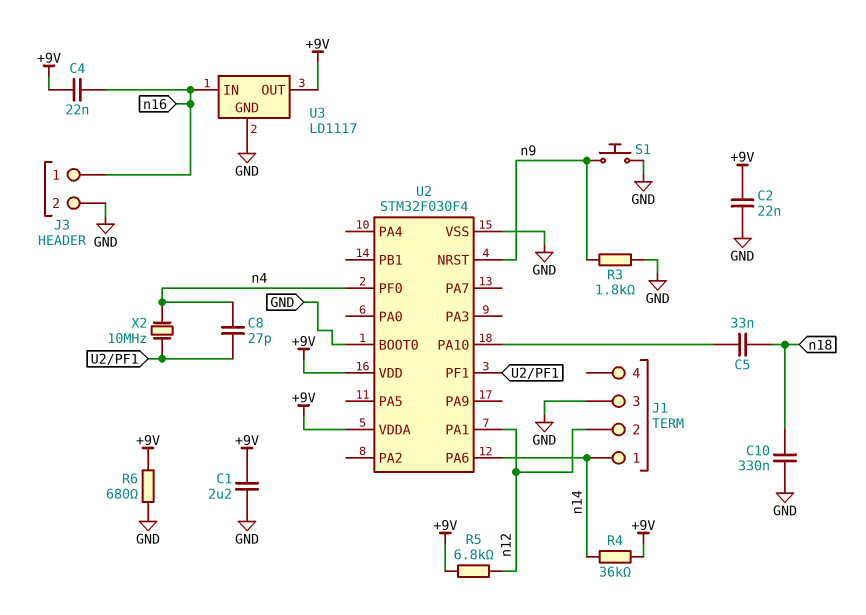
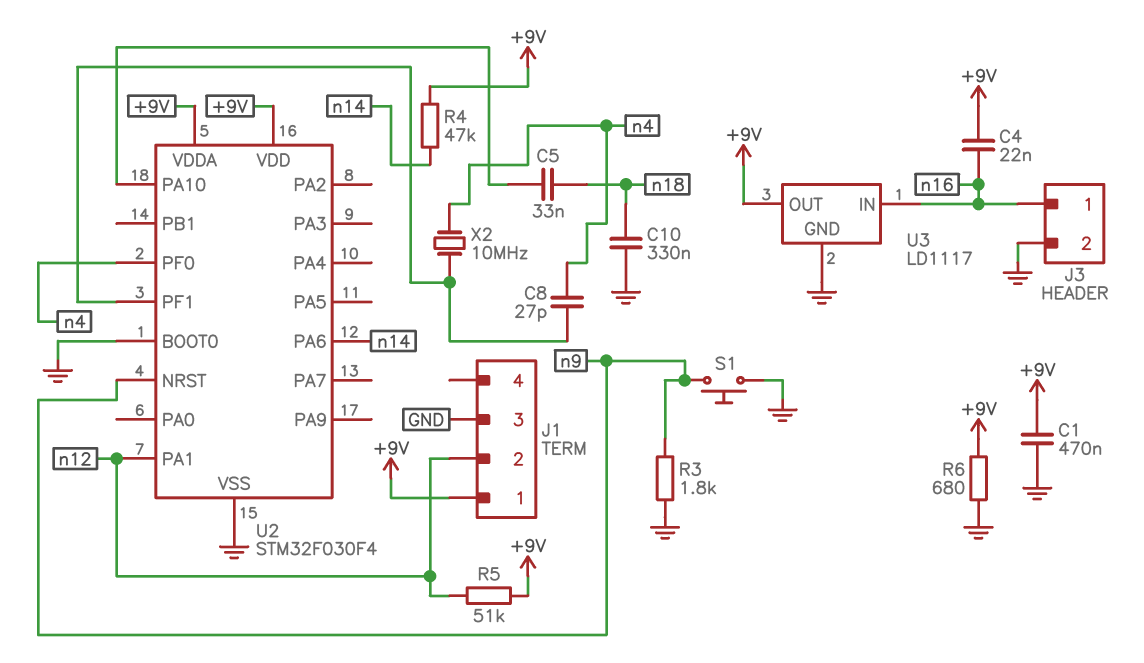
C1: 2.2uF (+9V, GND) -> 470nF (+9V, GND)
C2: 22nF (+9V, GND) -> none
J1 pin 1: n14 -> +9V
R4: 36k (+9V, n14) -> 47k (+9V, n14)
R5: 6.8k (+9V, n12) -> 51k (+9V, n12)

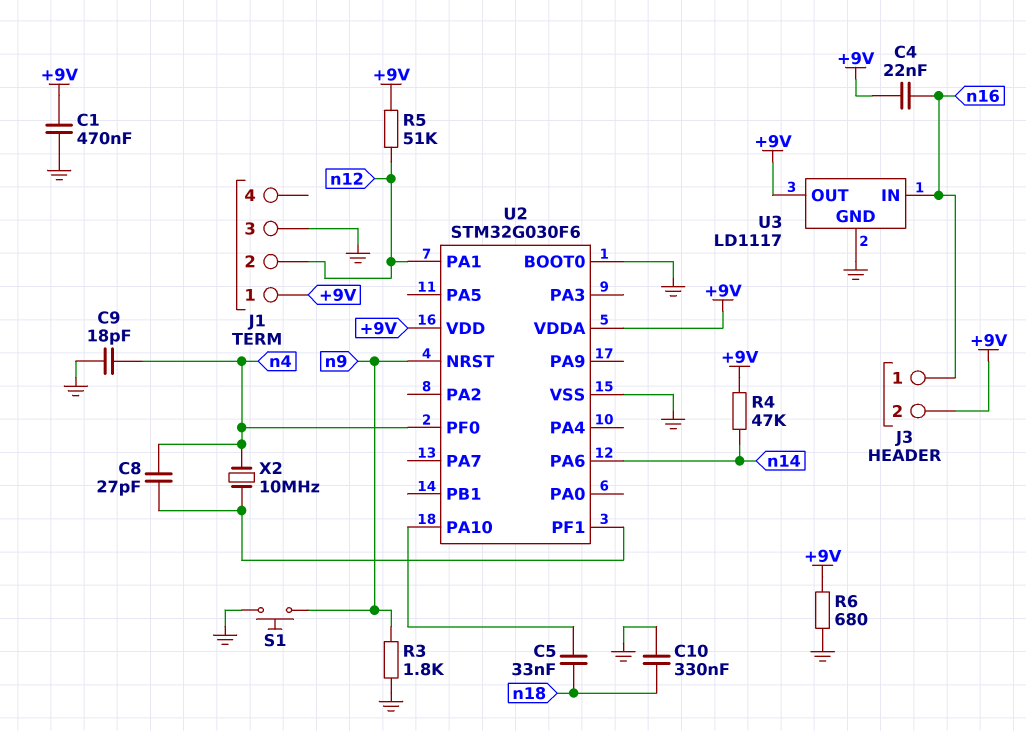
C9: none -> 18pF (GND, n4)
J3 pin 2: GND -> +9V
U2: STM32F030F4 -> STM32G030F6

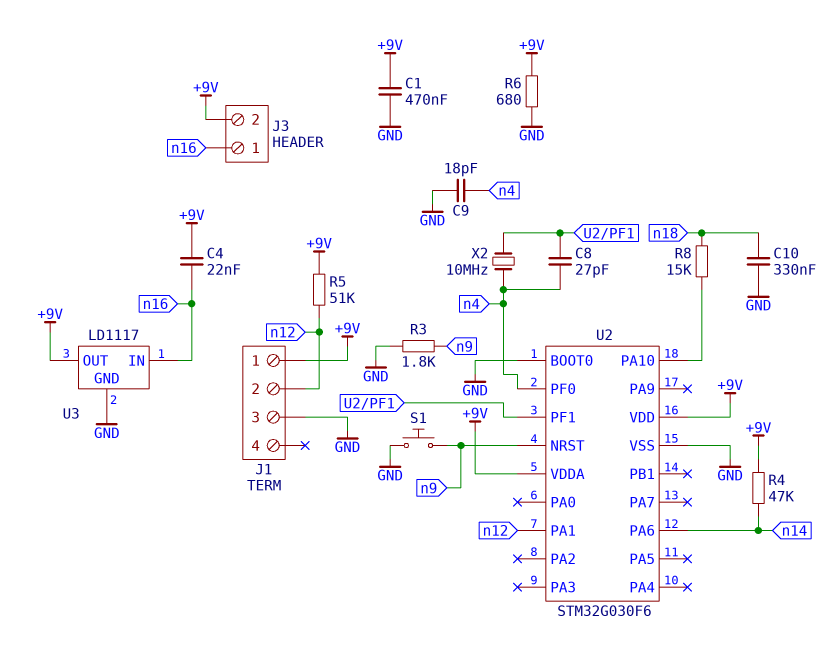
C5: 33nF (U2/PA10, n18) -> none
R8: none -> 15k (U2/PA10, n18)

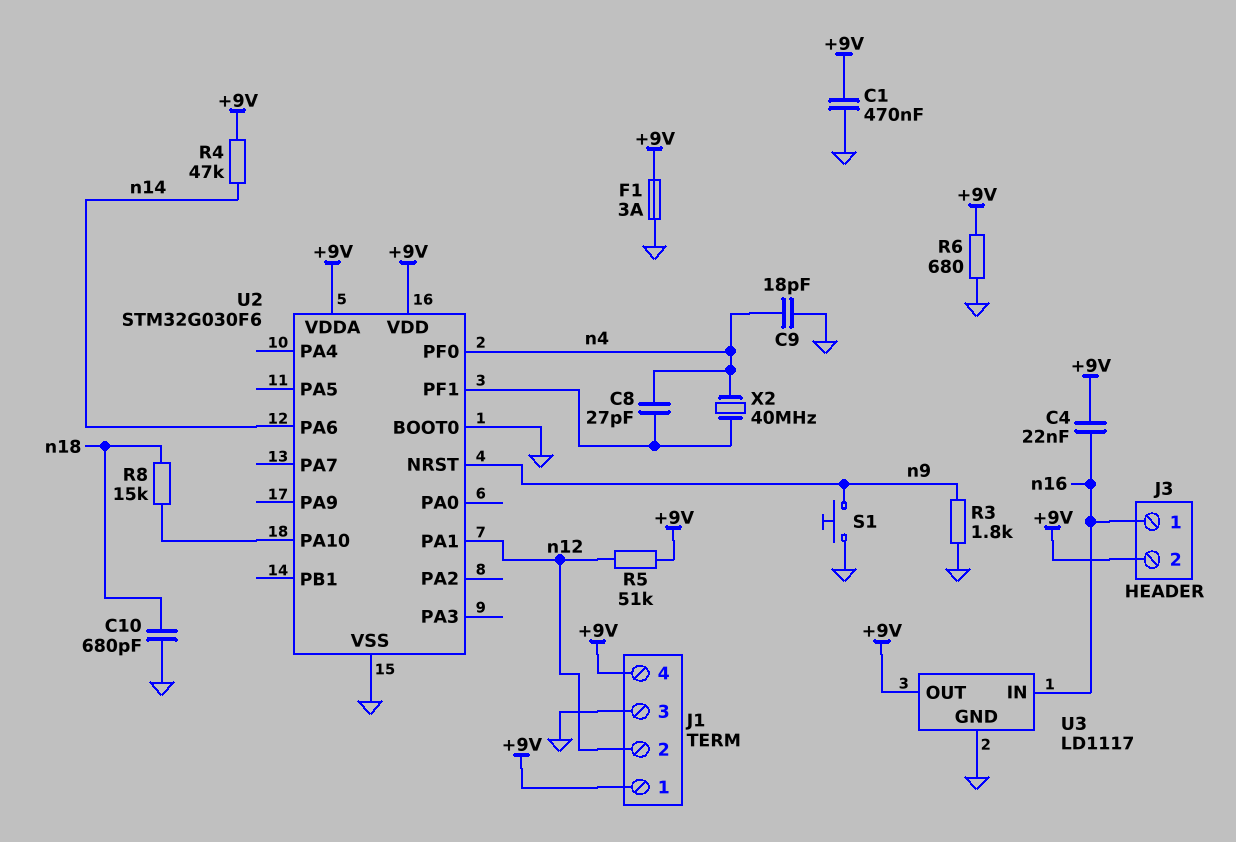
C10: 330nF (GND, n18) -> 680pF (GND, n18)
F1: none -> 3A (+9V, GND)
J1 pin 4: none -> +9V
X2: 10MHz (U2/PF1, n4) -> 40MHz (U2/PF1, n4)

